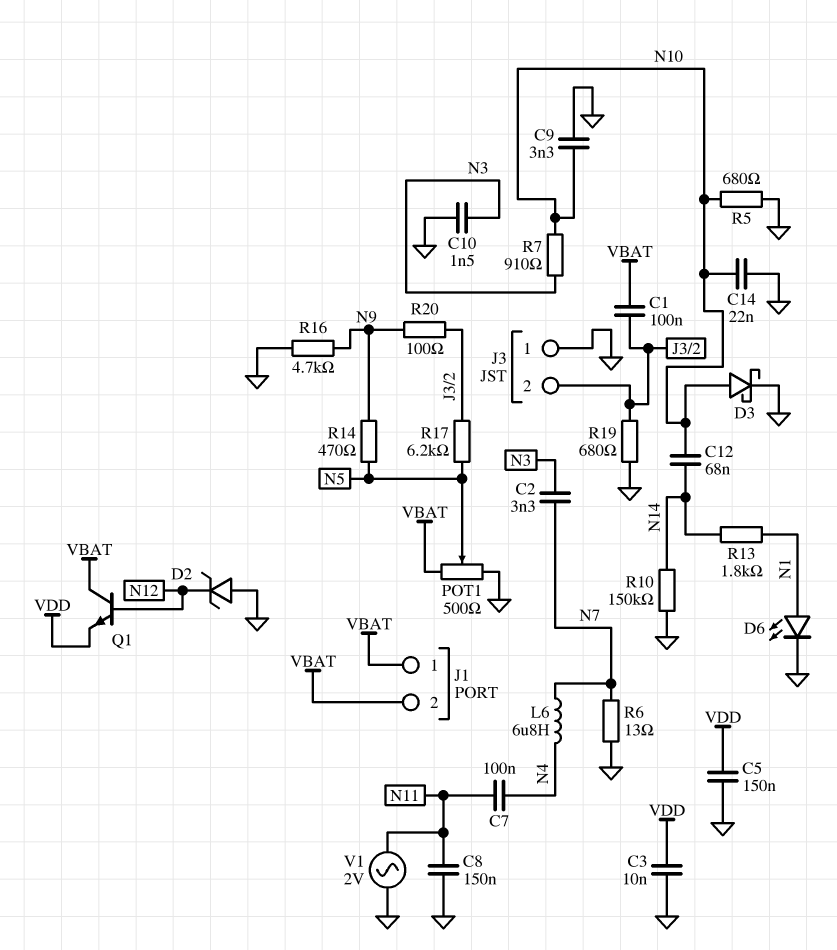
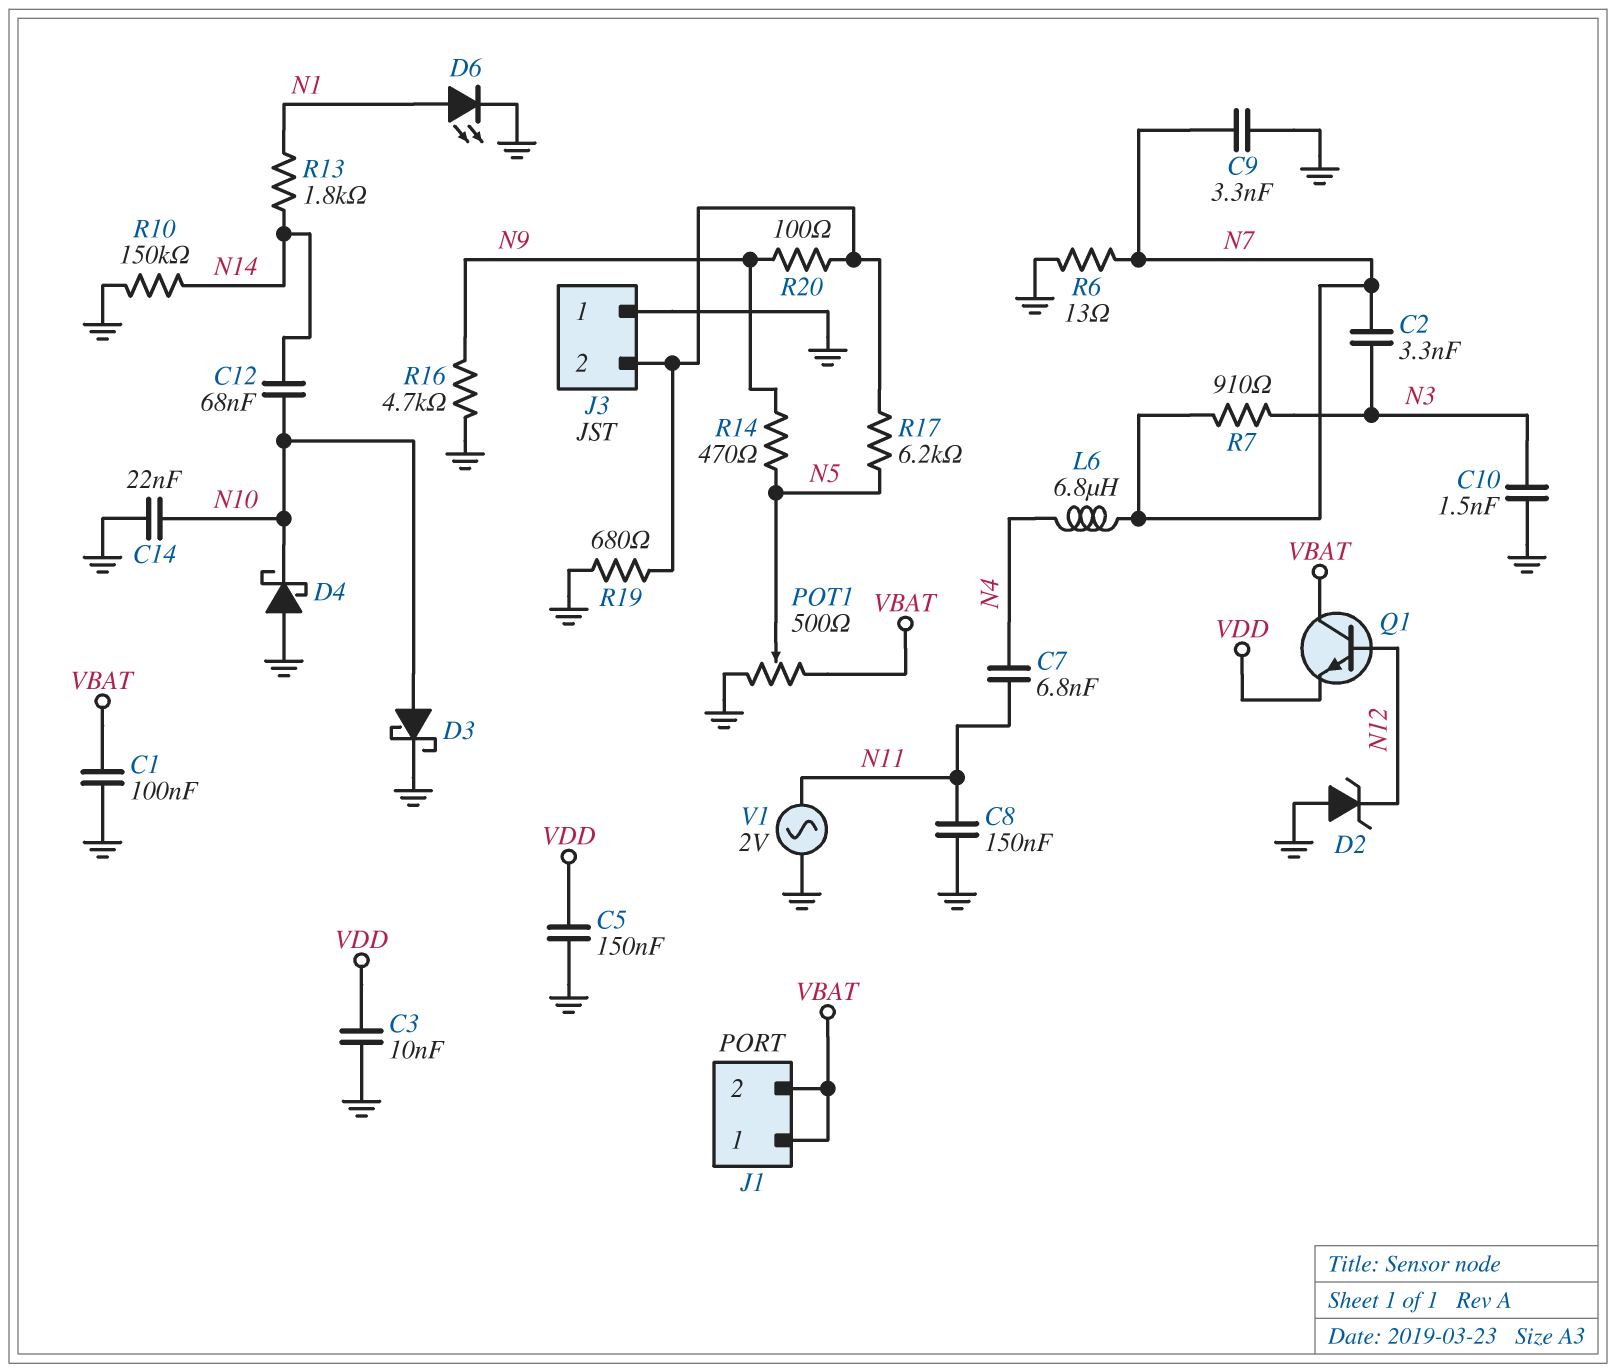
C1: 100nF (J3/2, VBAT) -> 100nF (GND, VBAT)
C7: 100nF (N4, N11) -> 6.8nF (N4, N11)
C9: 3.3nF (GND, N10) -> 3.3nF (GND, N7)
D4: none -> schottky (A GND, K N10)
R5: 680 (GND, N10) -> none
R7: 910 (N3, N10) -> 910 (N3, N7)

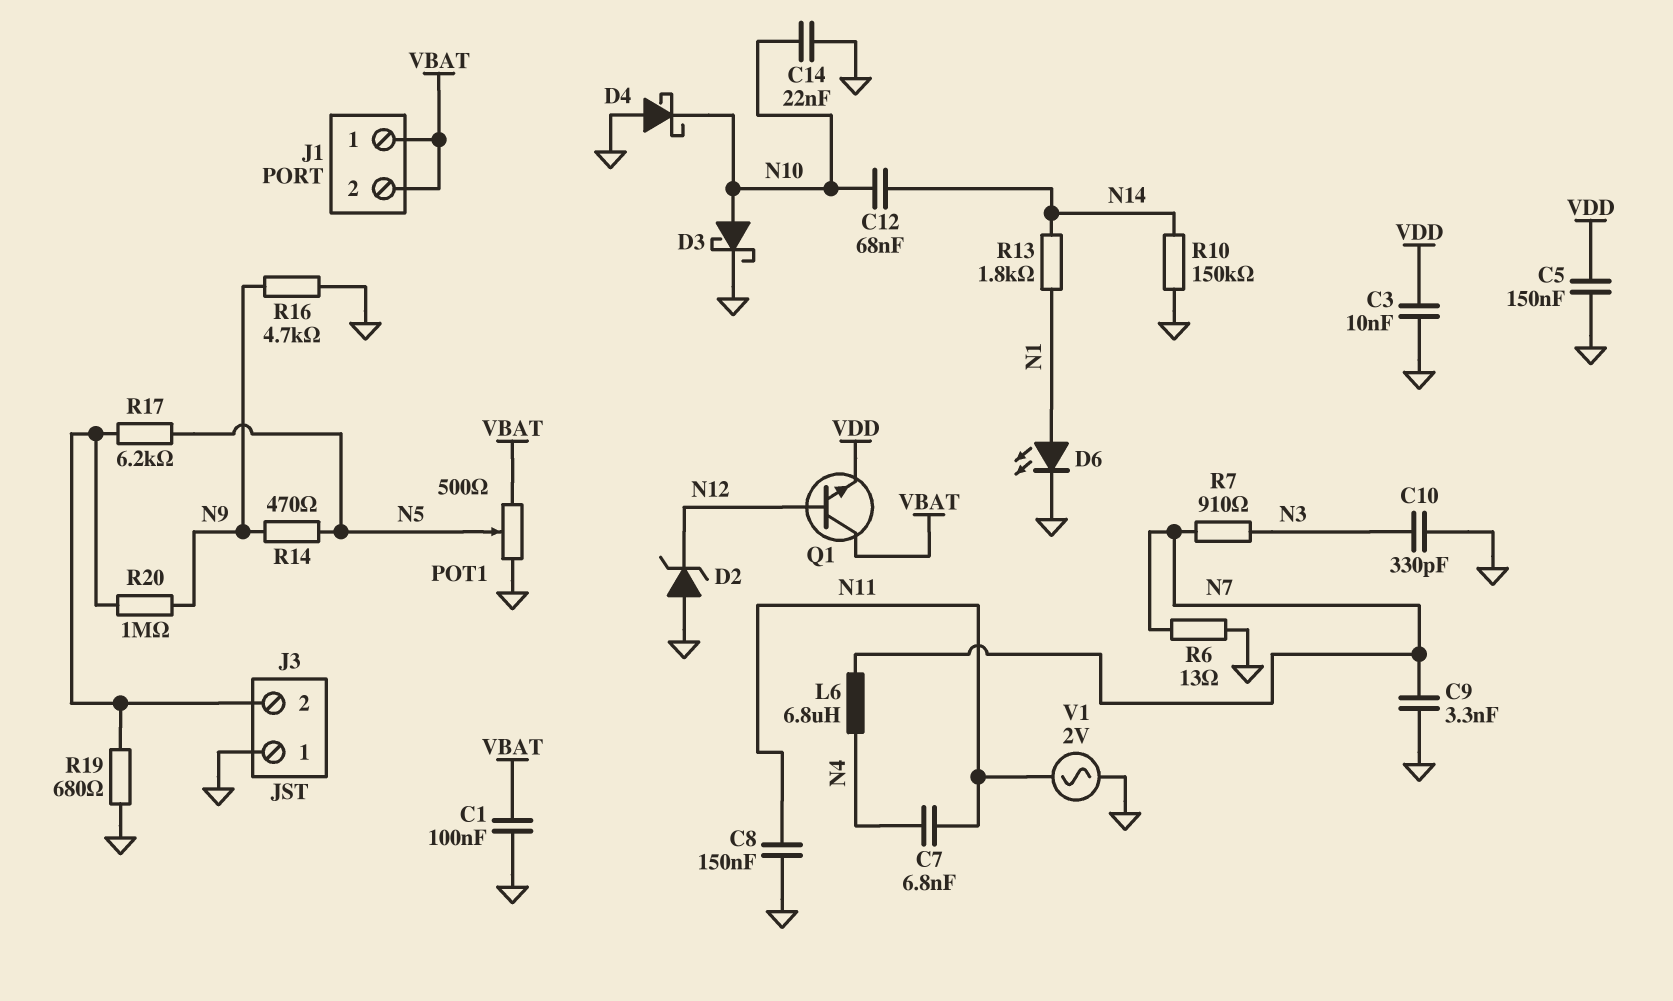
C2: 3.3nF (N3, N7) -> none
C10: 1.5nF (GND, N3) -> 330pF (GND, N3)
R20: 100 (J3/2, N9) -> 1M (J3/2, N9)

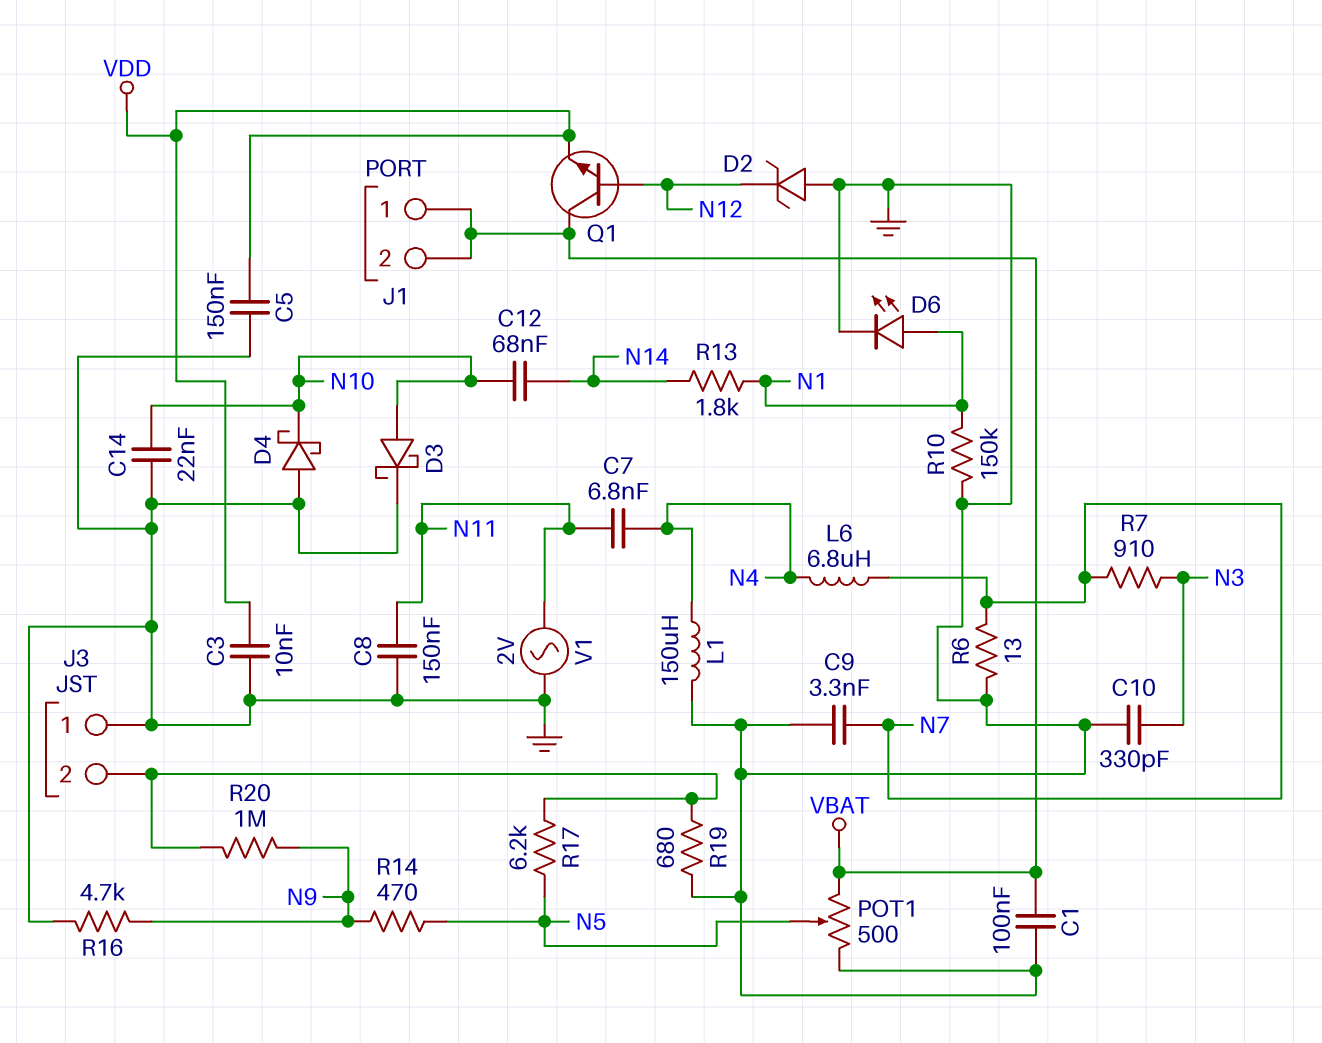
L1: none -> 150uH (GND, N4)
R10: 150k (GND, N14) -> 150k (GND, N1)

